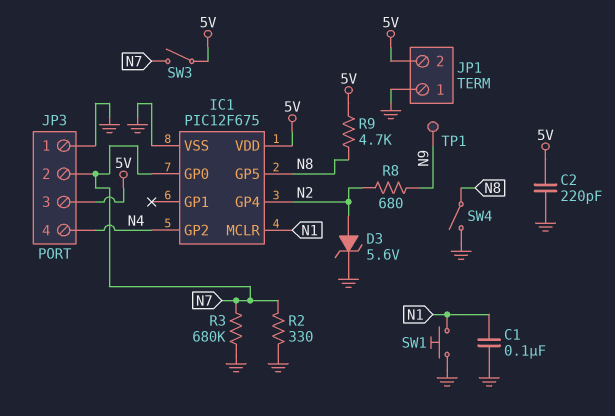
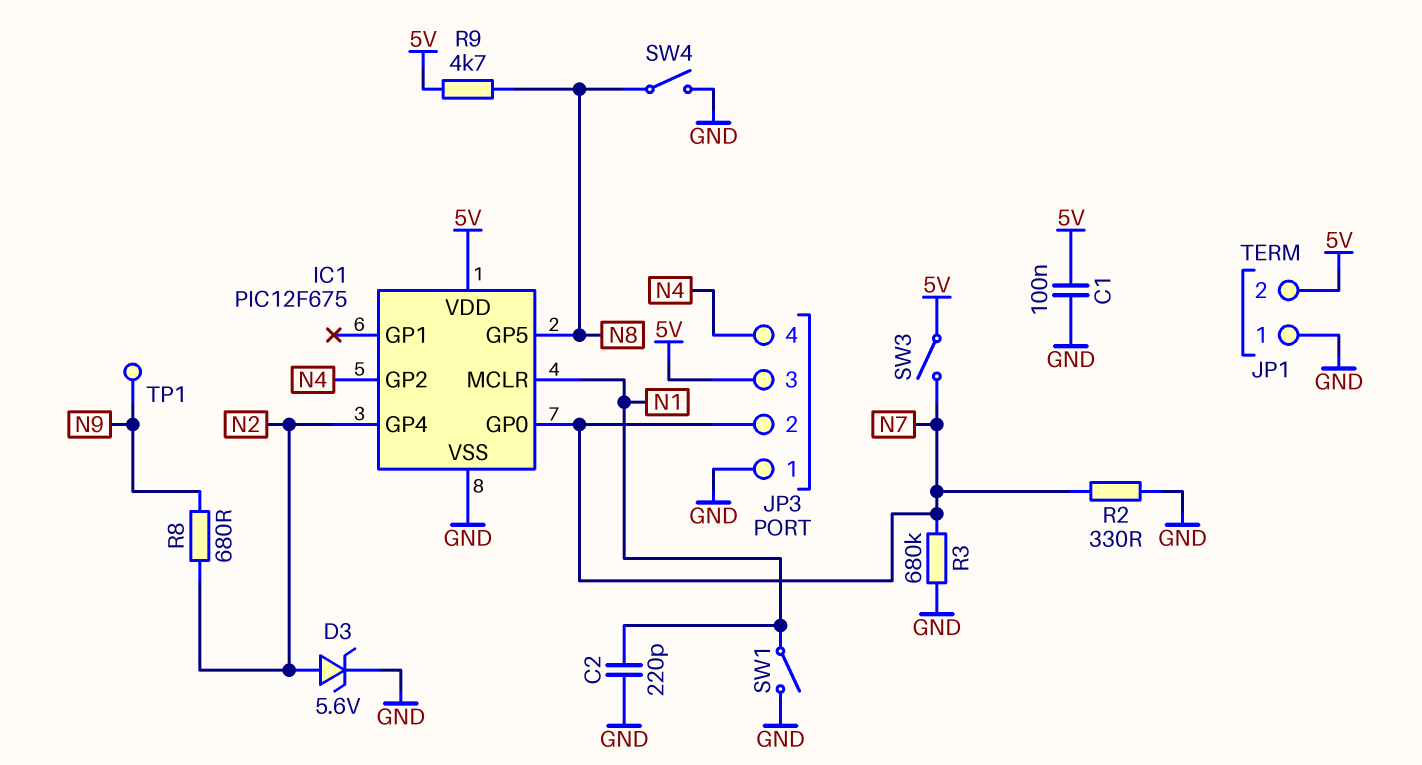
C1: 100nF (GND, N1) -> 100nF (5V, GND)
C2: 220pF (5V, GND) -> 220pF (GND, N1)
SW1: button (GND, N1) -> switch (GND, N1)

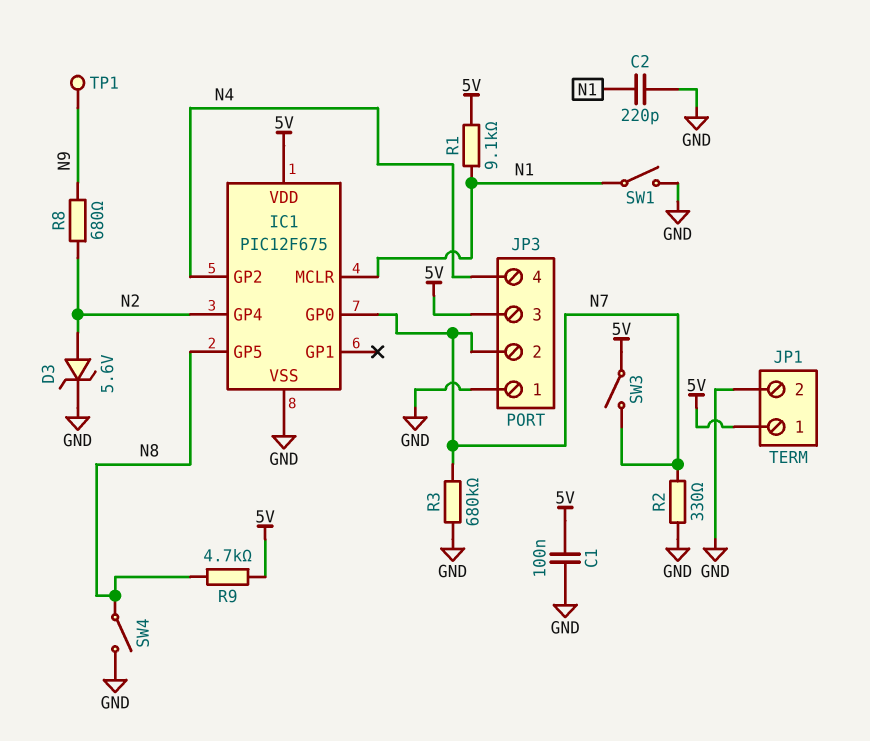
JP1 pin 1: GND -> 5V
JP1 pin 2: 5V -> GND
R1: none -> 9.1k (5V, N1)

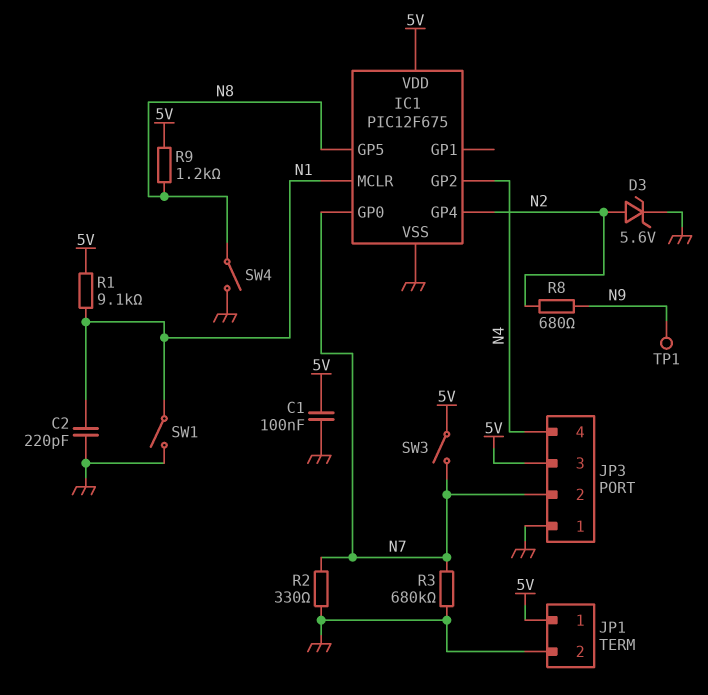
R9: 4.7k (5V, N8) -> 1.2k (5V, N8)

